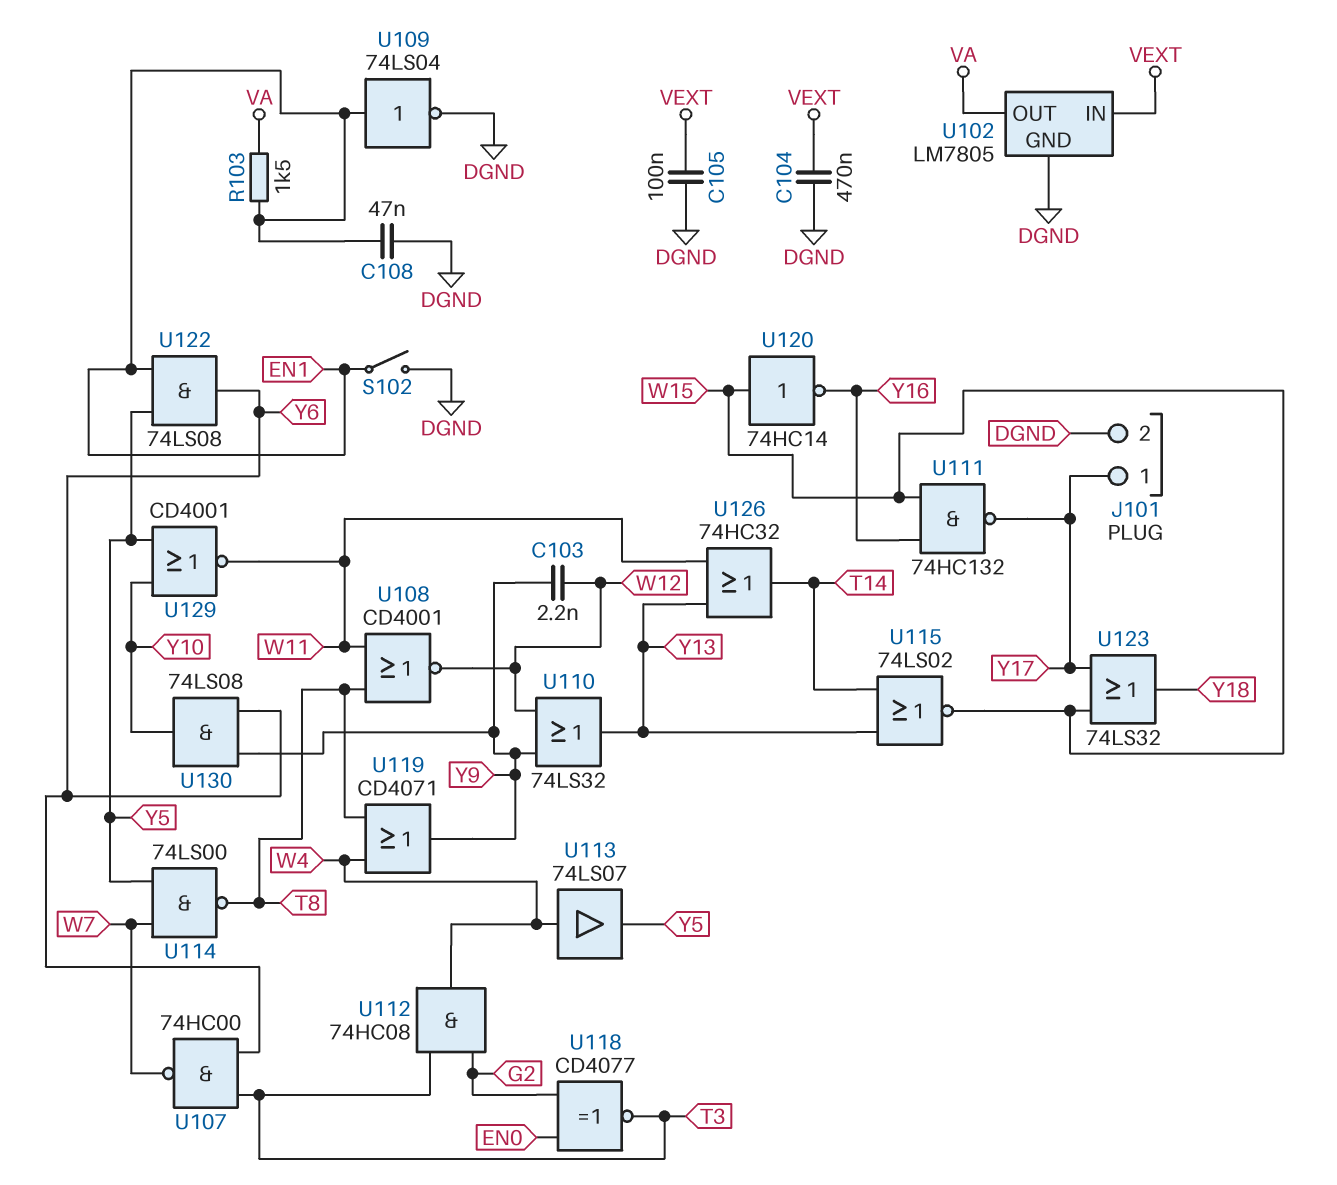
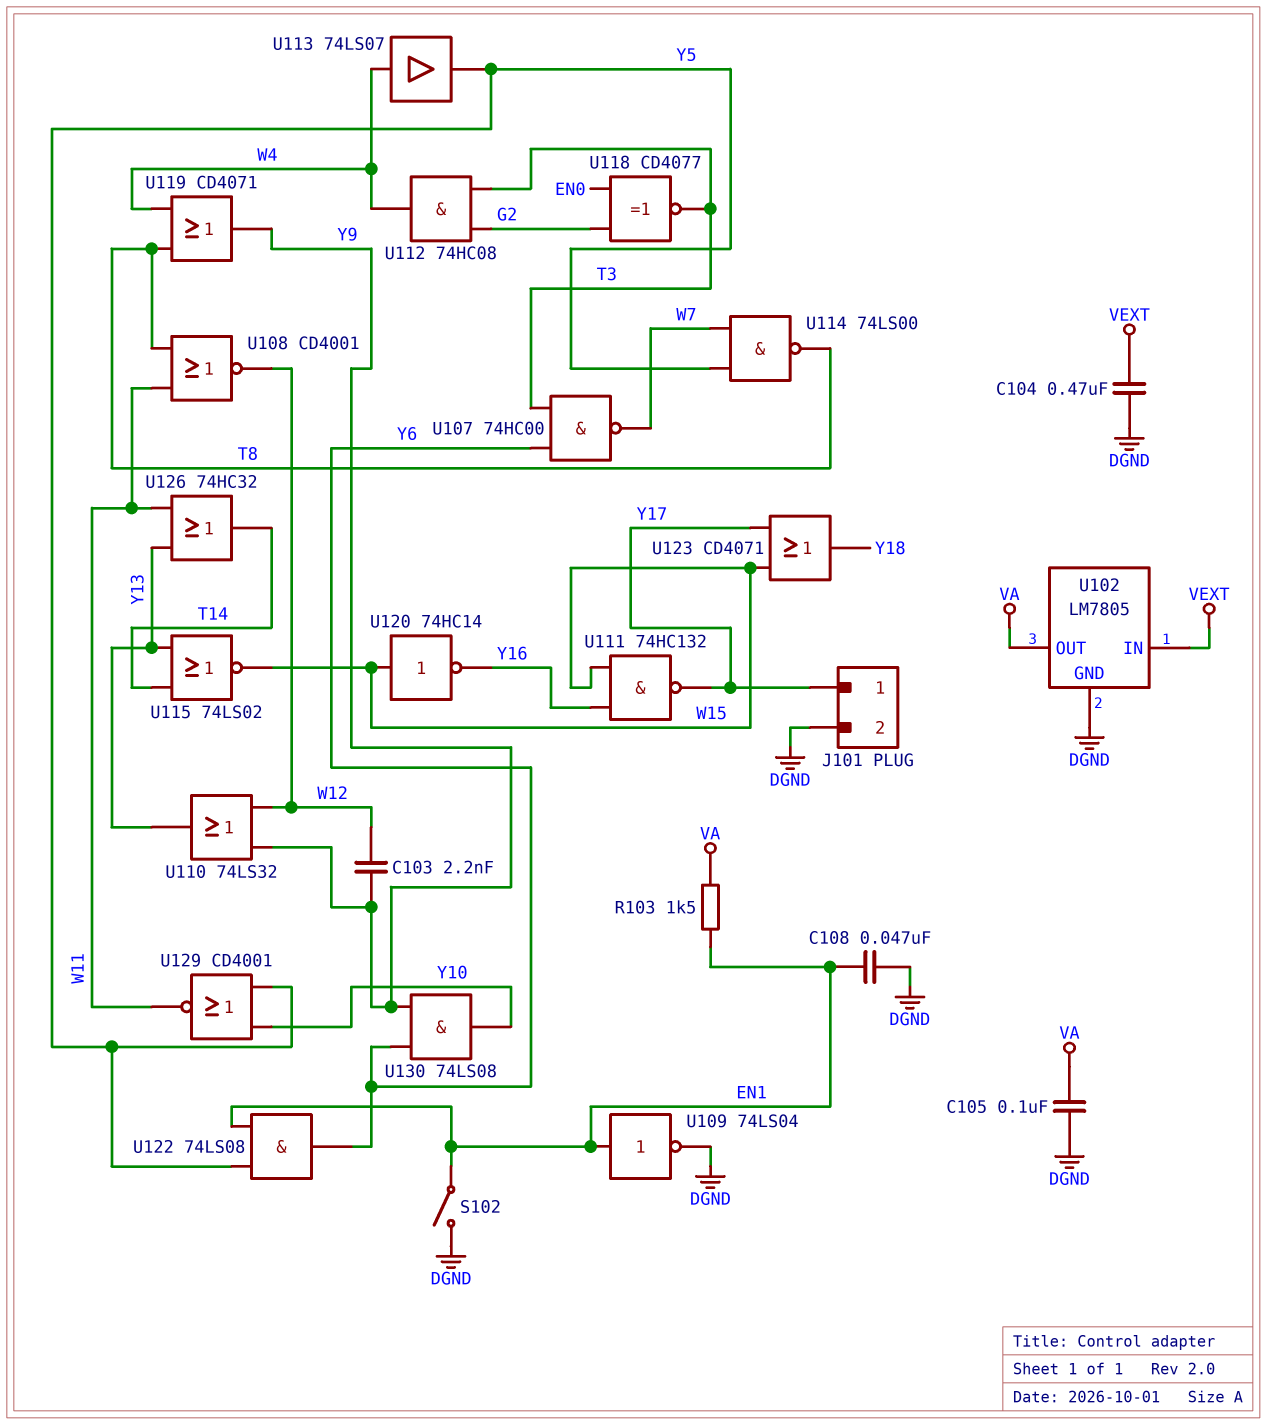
C105: 100nF (DGND, VEXT) -> 100nF (DGND, VA)
U123: OR 74LS32 (in W15, in Y17, out Y18) -> OR CD4071 (in W15, in Y17, out Y18)

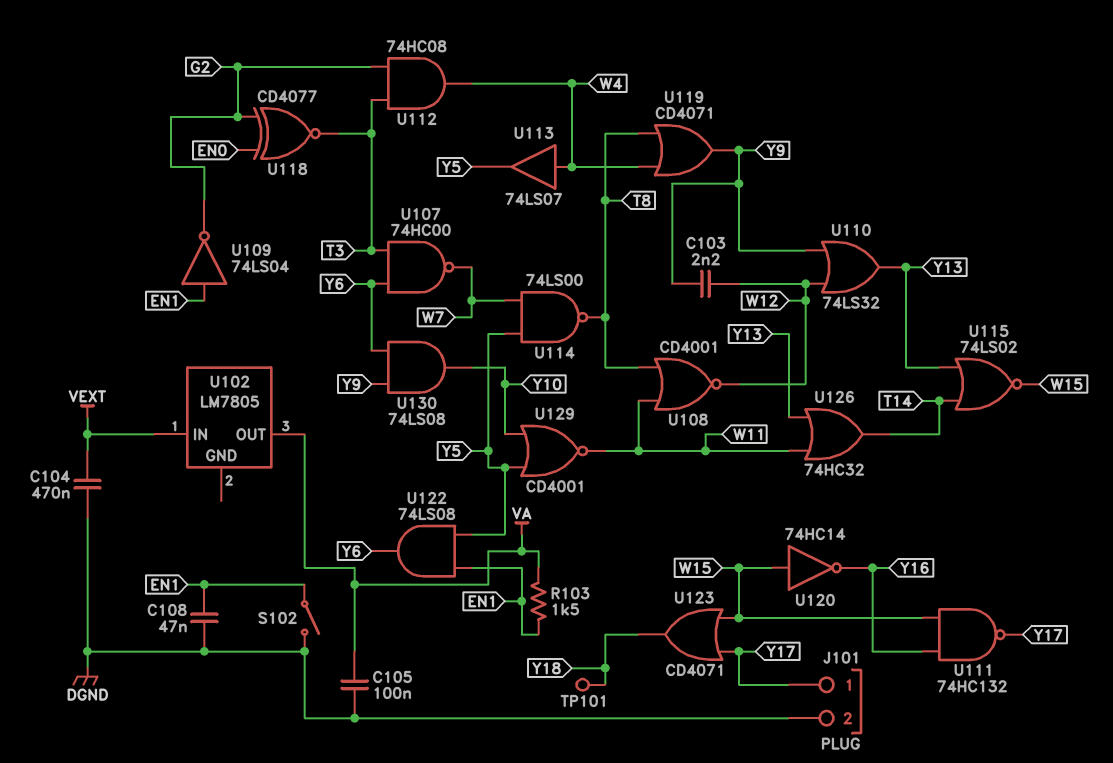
TP101: none -> test point (Y18)
U102 pin GND: DGND -> none
U109: NOT 74LS04 (in EN1, out DGND) -> NOT 74LS04 (in EN1, out G2)

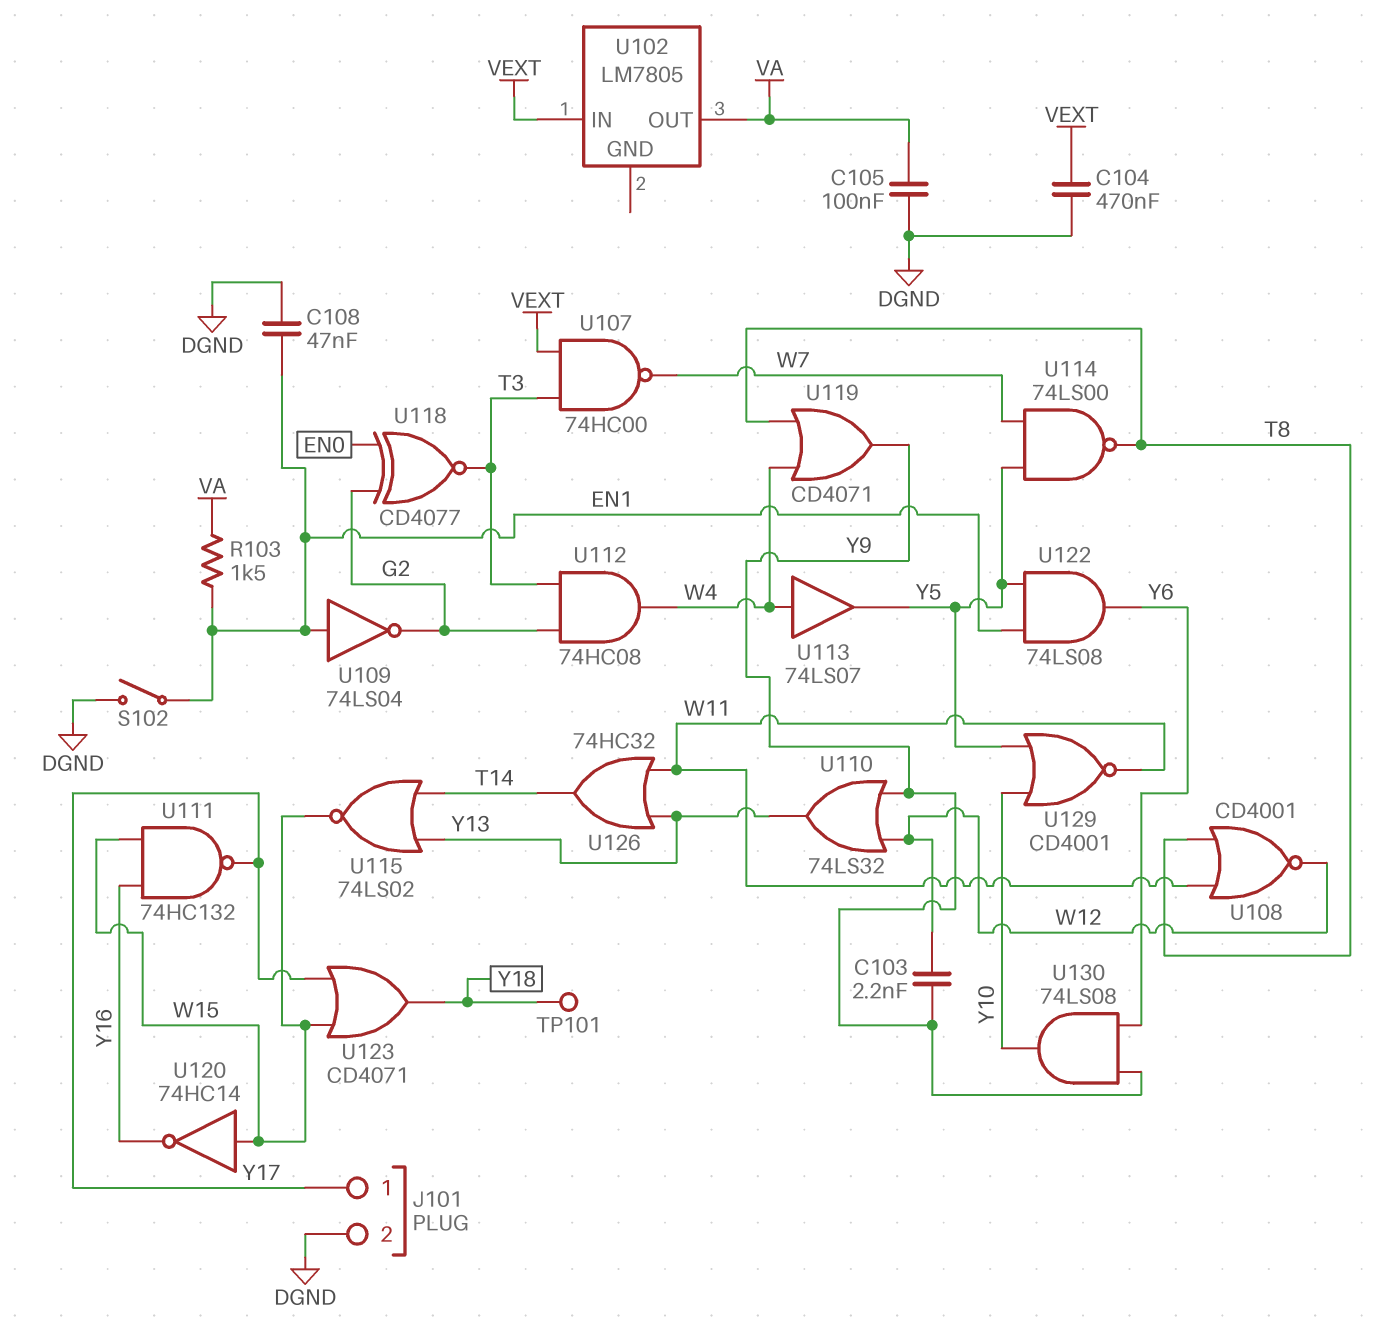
U107: NAND 74HC00 (in T3, in Y6, out W7) -> NAND 74HC00 (in T3, in VEXT, out W7)

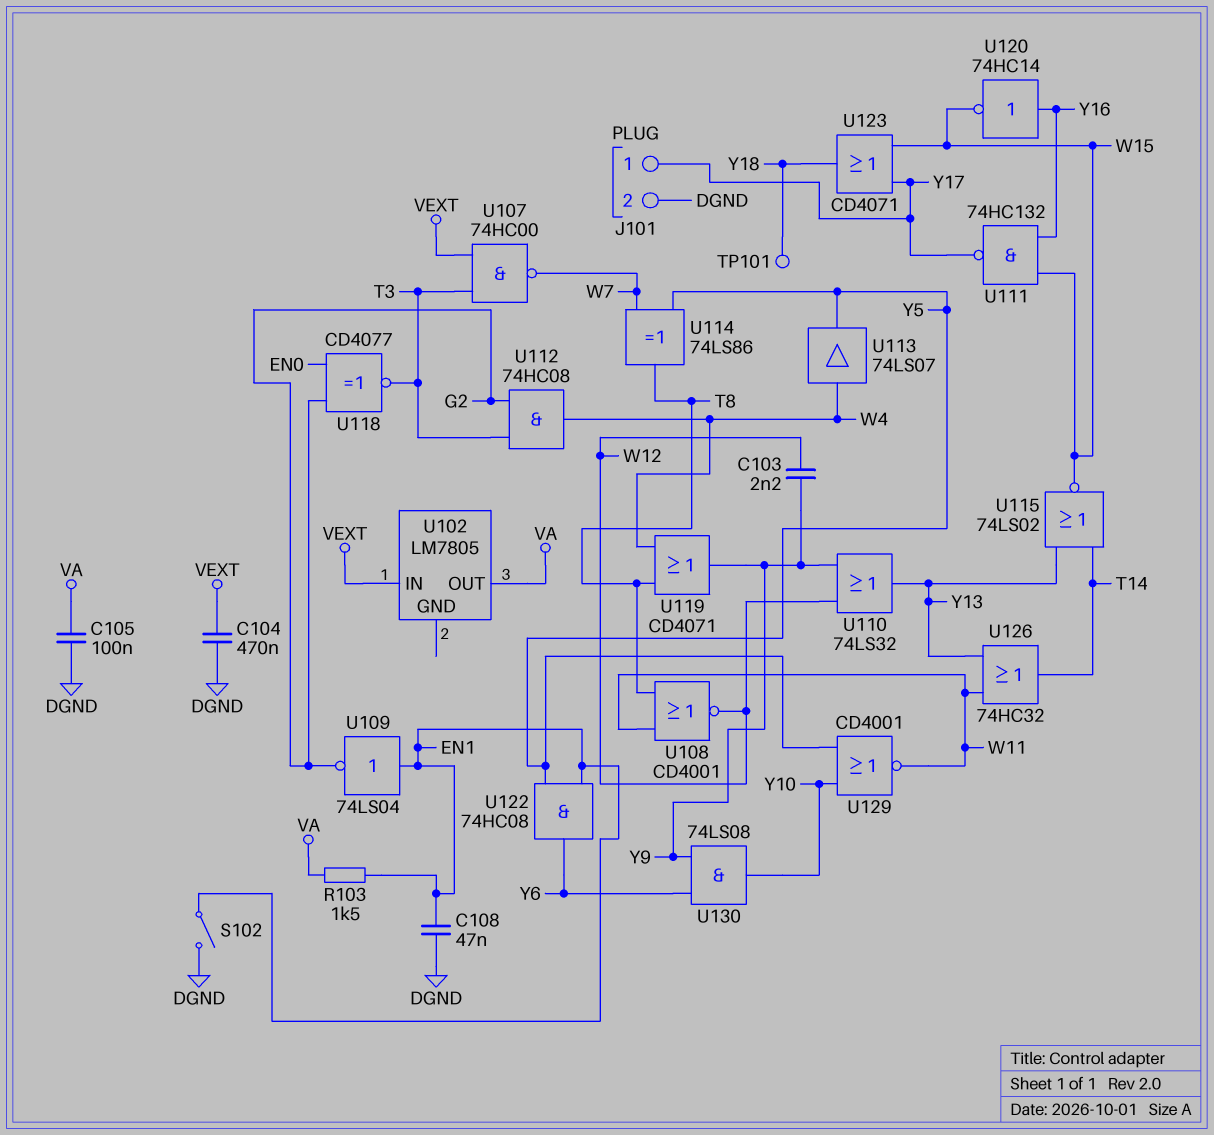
U114: NAND 74LS00 (in W7, in Y5, out T8) -> XOR 74LS86 (in W7, in Y5, out T8)
U120: NOT 74HC14 (in W15, out Y16) -> NOT 74HC14 (in Y16, out W15)
U122: AND 74LS08 (in EN1, in Y5, out Y6) -> AND 74HC08 (in EN1, in Y5, out Y6)

